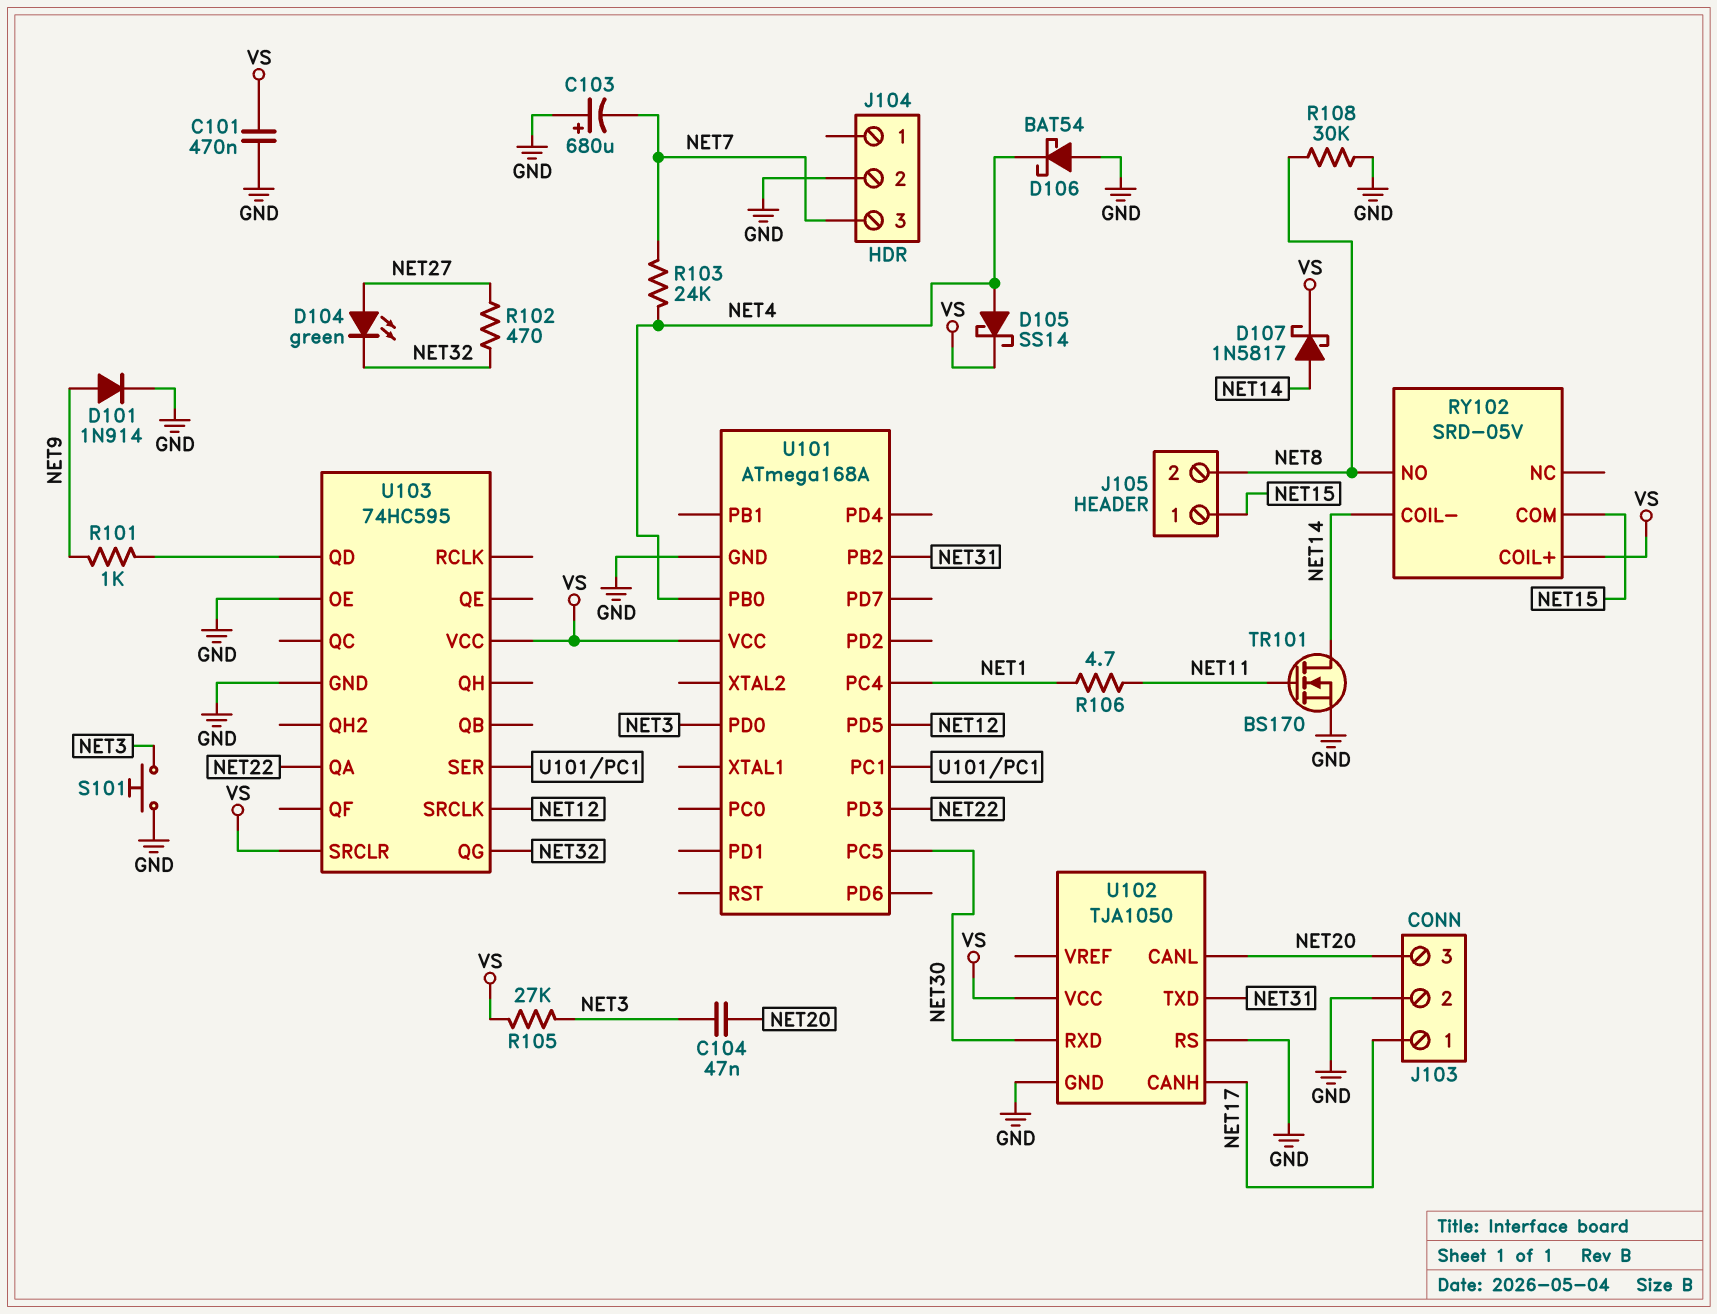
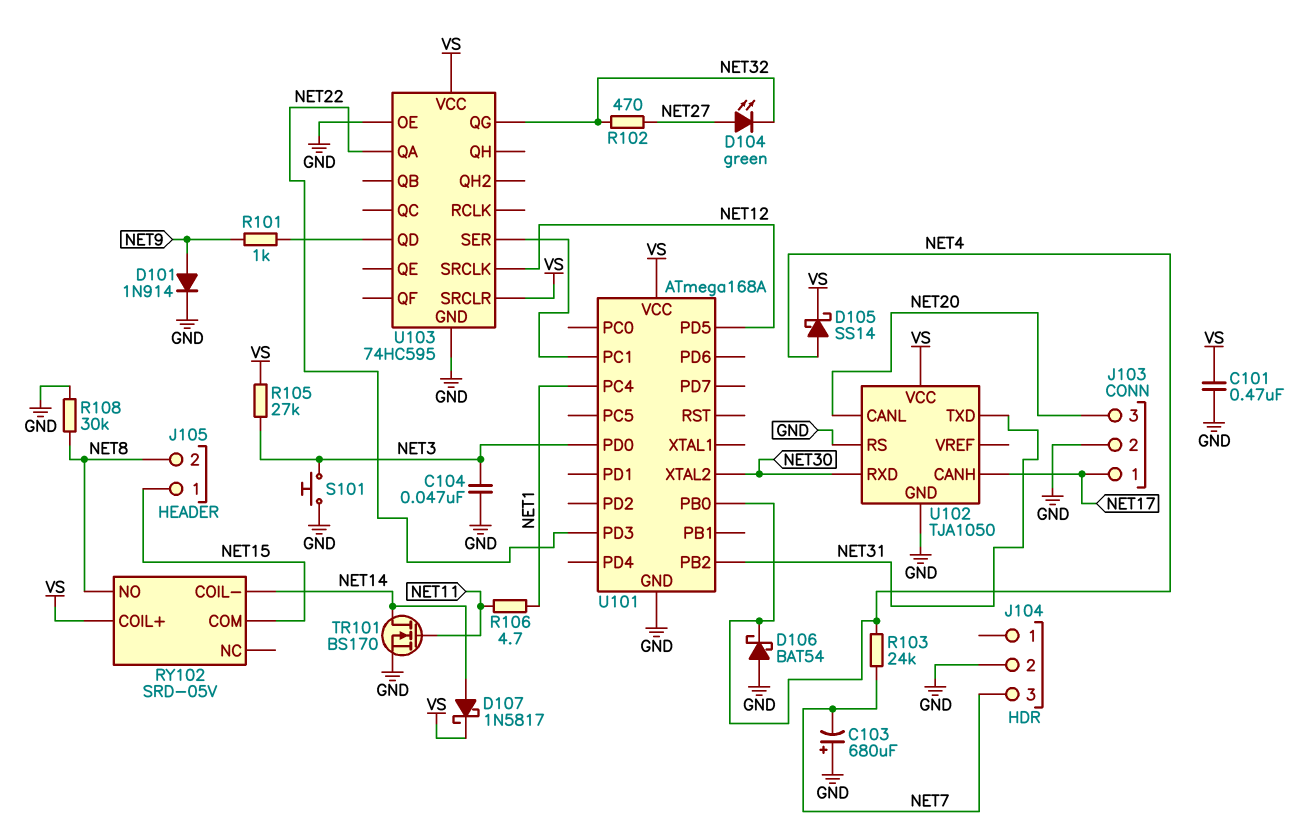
C104: 47nF (NET3, NET20) -> 47nF (GND, NET3)
U101 pin PC5: NET30 -> none
U101 pin XTAL2: none -> NET30

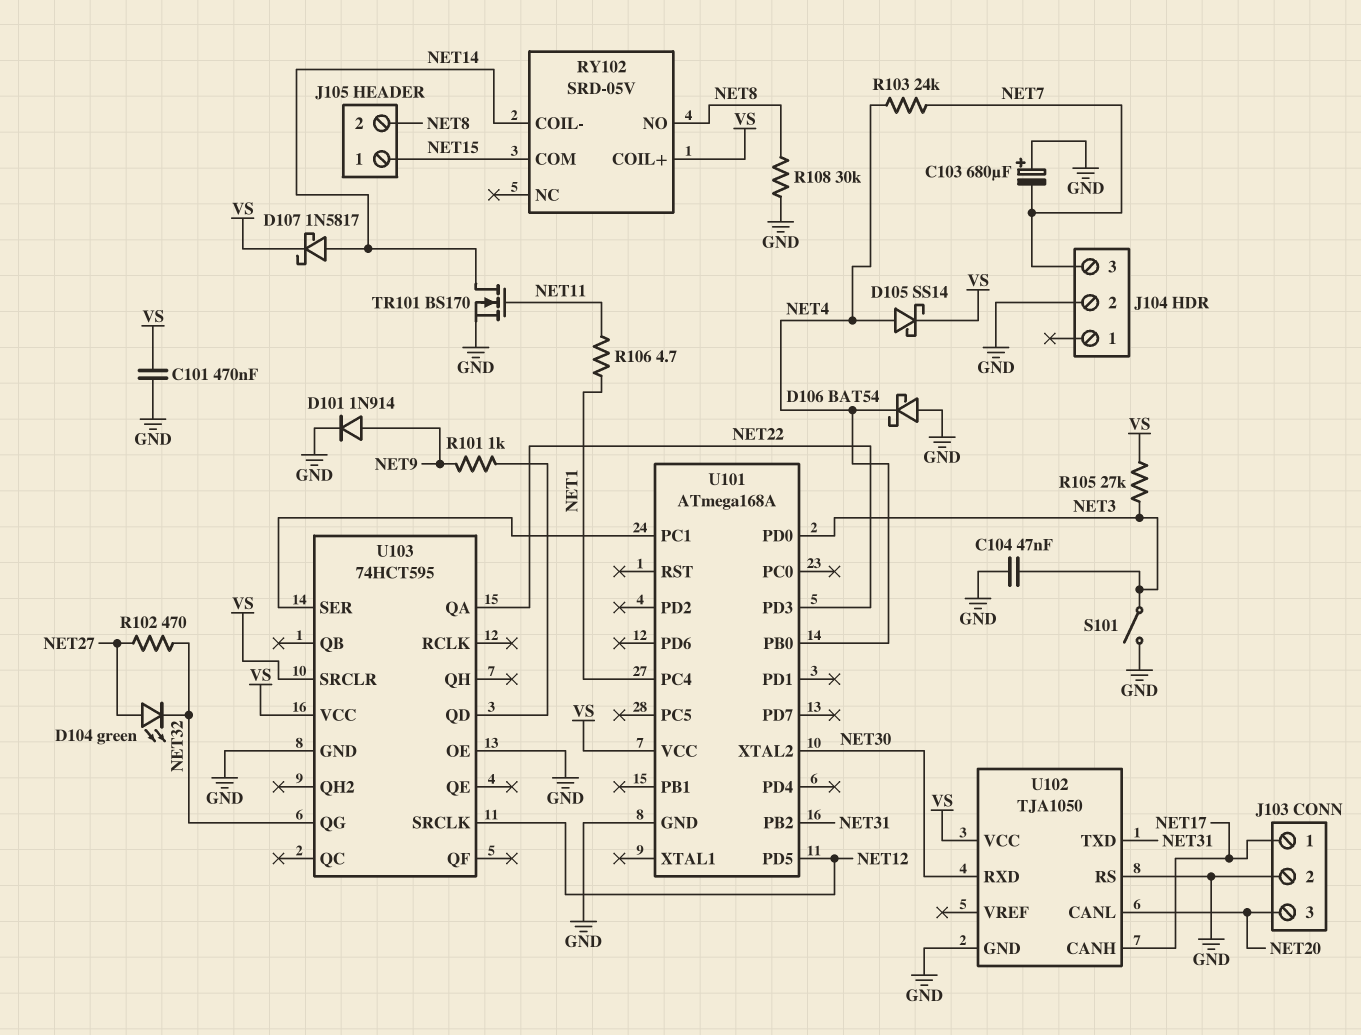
S101: button (GND, NET3) -> switch (GND, NET3)
U103: 74HC595 -> 74HCT595

